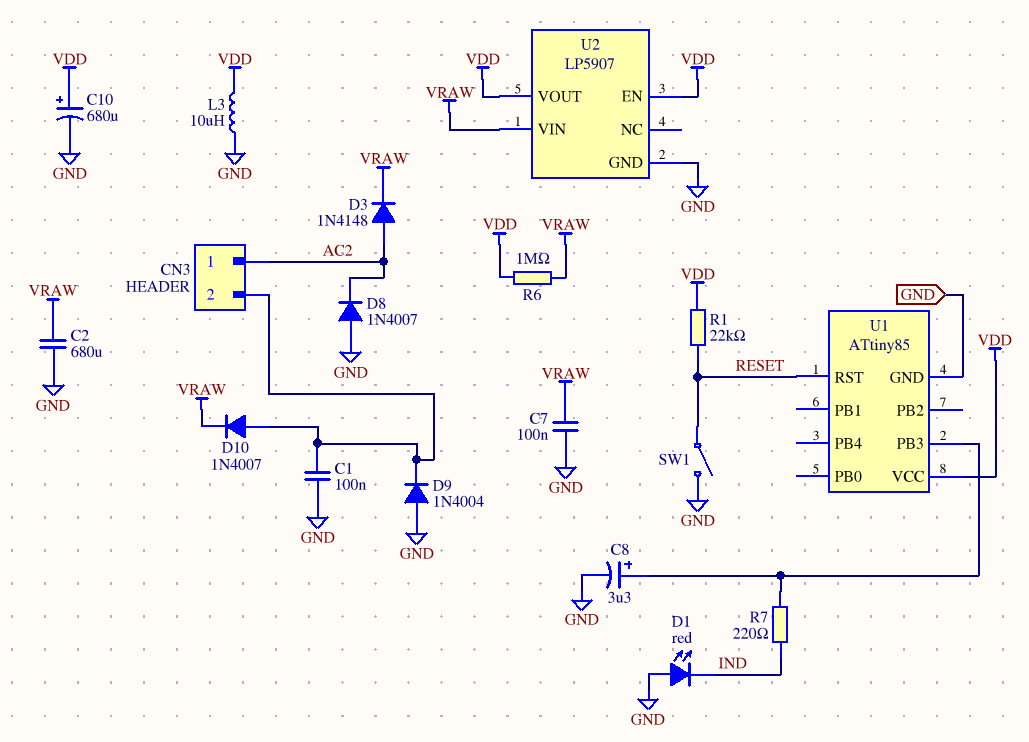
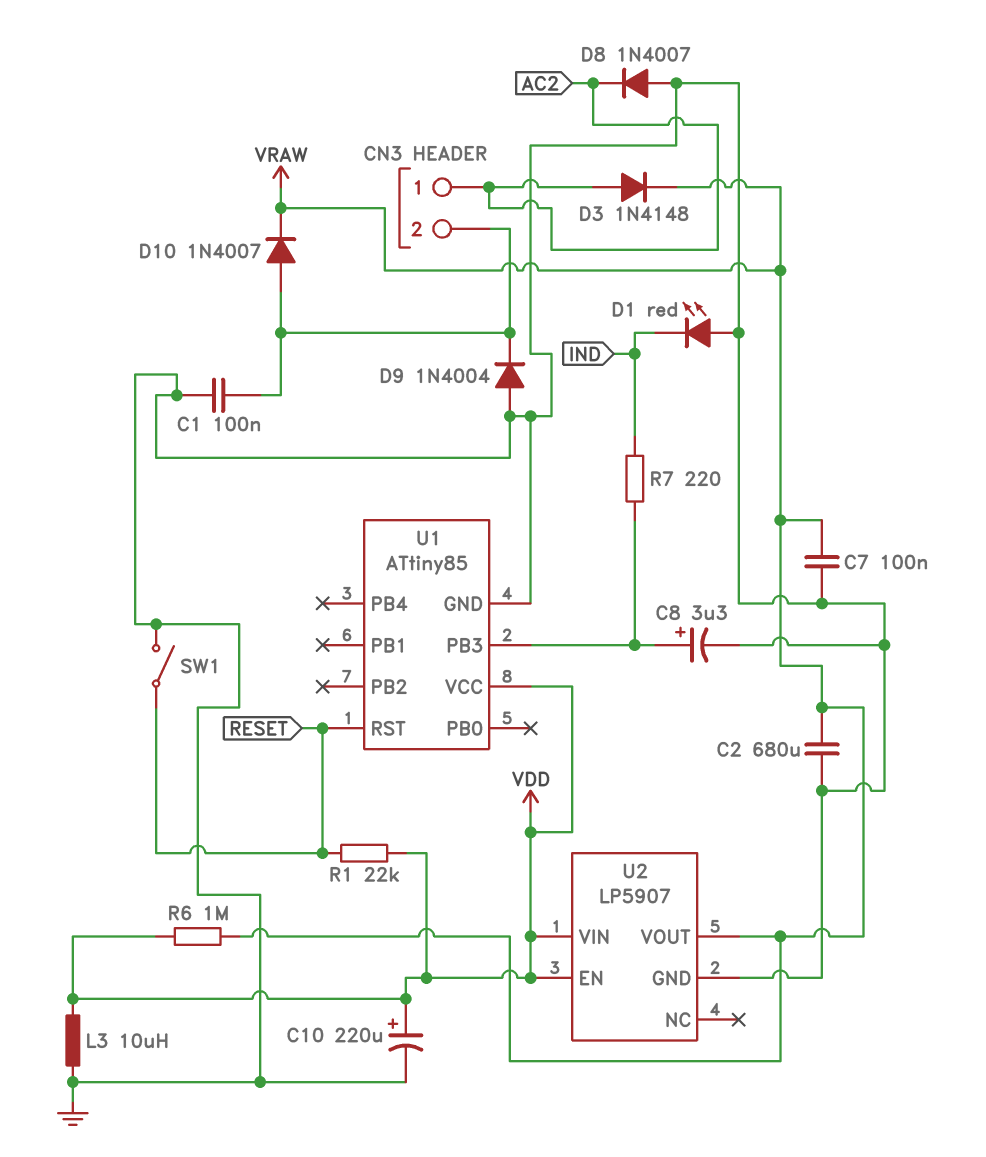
C10: 680uF (plus VDD, minus GND) -> 220uF (plus VDD, minus GND)
U2 pin VIN: VRAW -> VDD
U2 pin VOUT: VDD -> VRAW

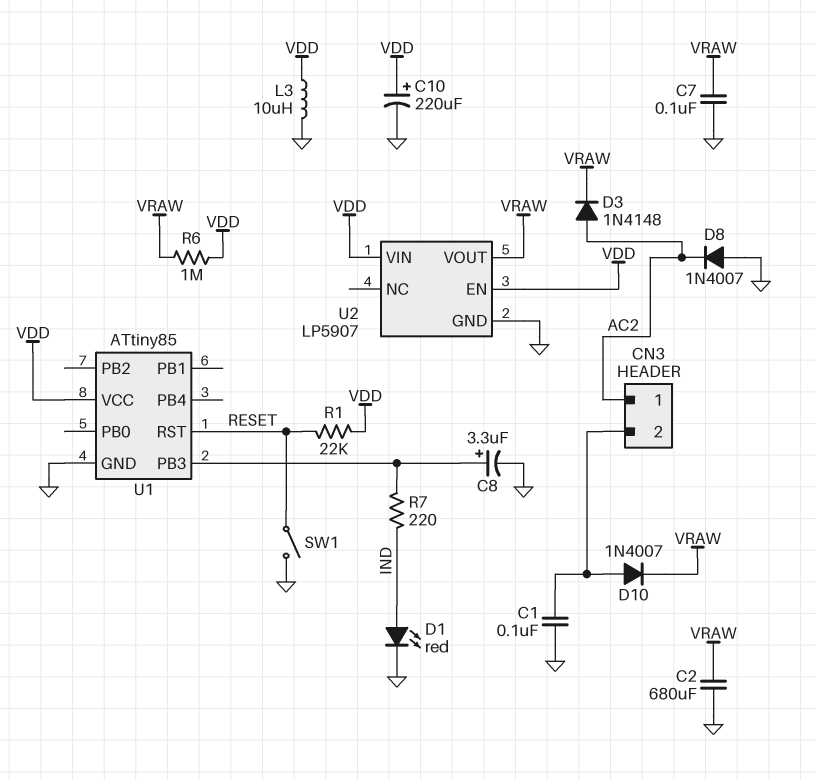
D1: LED red (A GND, K IND) -> LED red (A IND, K GND)
D9: diode 1N4004 (A GND, K CN3/2) -> none

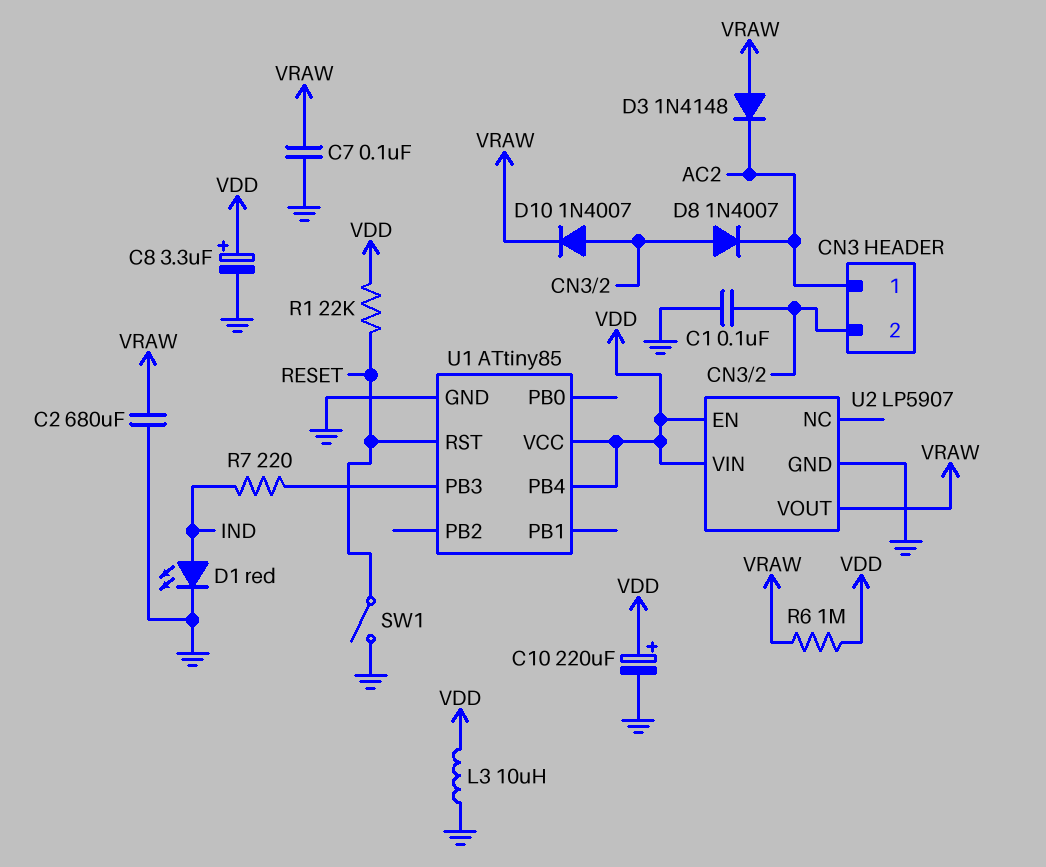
C8: 3.3uF (plus U1/PB3, minus GND) -> 3.3uF (plus VDD, minus GND)
D3: diode 1N4148 (A AC2, K VRAW) -> diode 1N4148 (A VRAW, K AC2)
D8: diode 1N4007 (A GND, K AC2) -> diode 1N4007 (A CN3/2, K AC2)
U1 pin PB4: none -> VDD

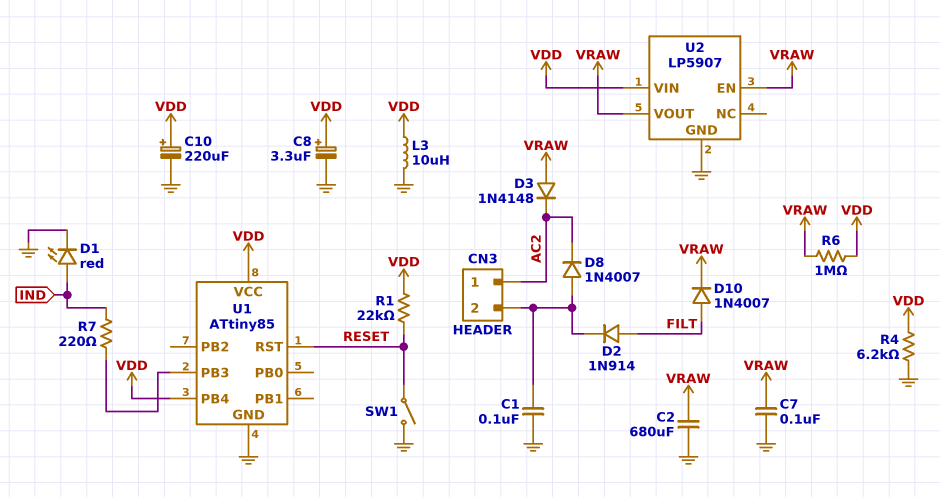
D2: none -> diode 1N914 (A FILT, K CN3/2)
D10: diode 1N4007 (A CN3/2, K VRAW) -> diode 1N4007 (A FILT, K VRAW)
R4: none -> 6.2k (GND, VDD)
U2 pin EN: VDD -> VRAW

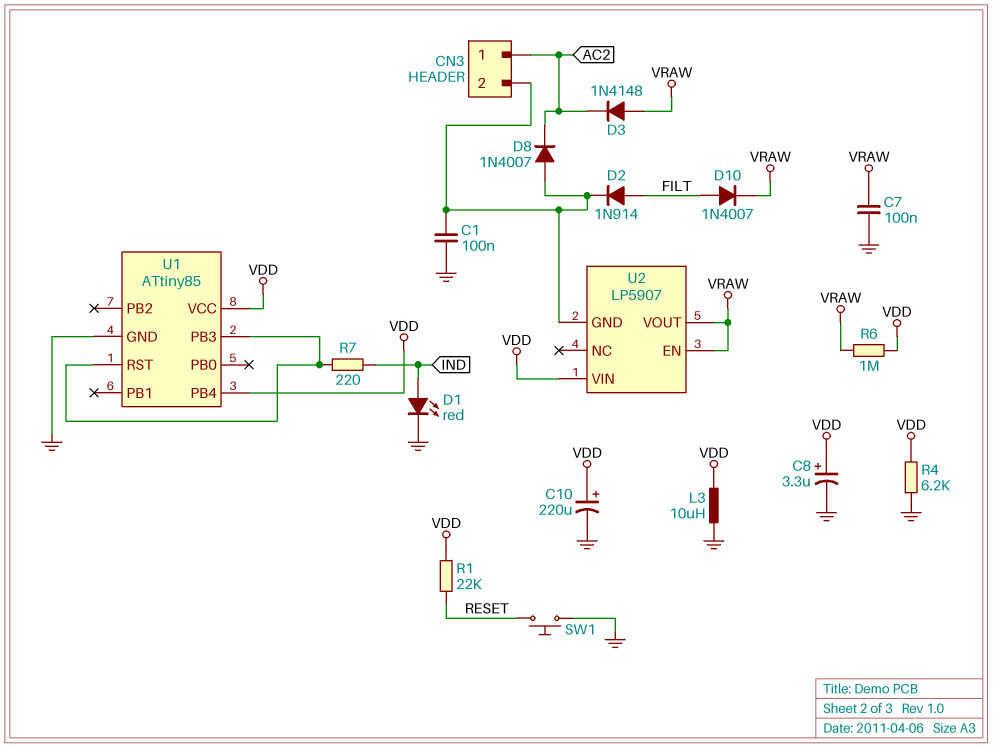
C2: 680uF (GND, VRAW) -> none
SW1: switch (GND, RESET) -> button (GND, RESET)
U1 pin RST: RESET -> U1/PB3
U2 pin GND: GND -> CN3/2

